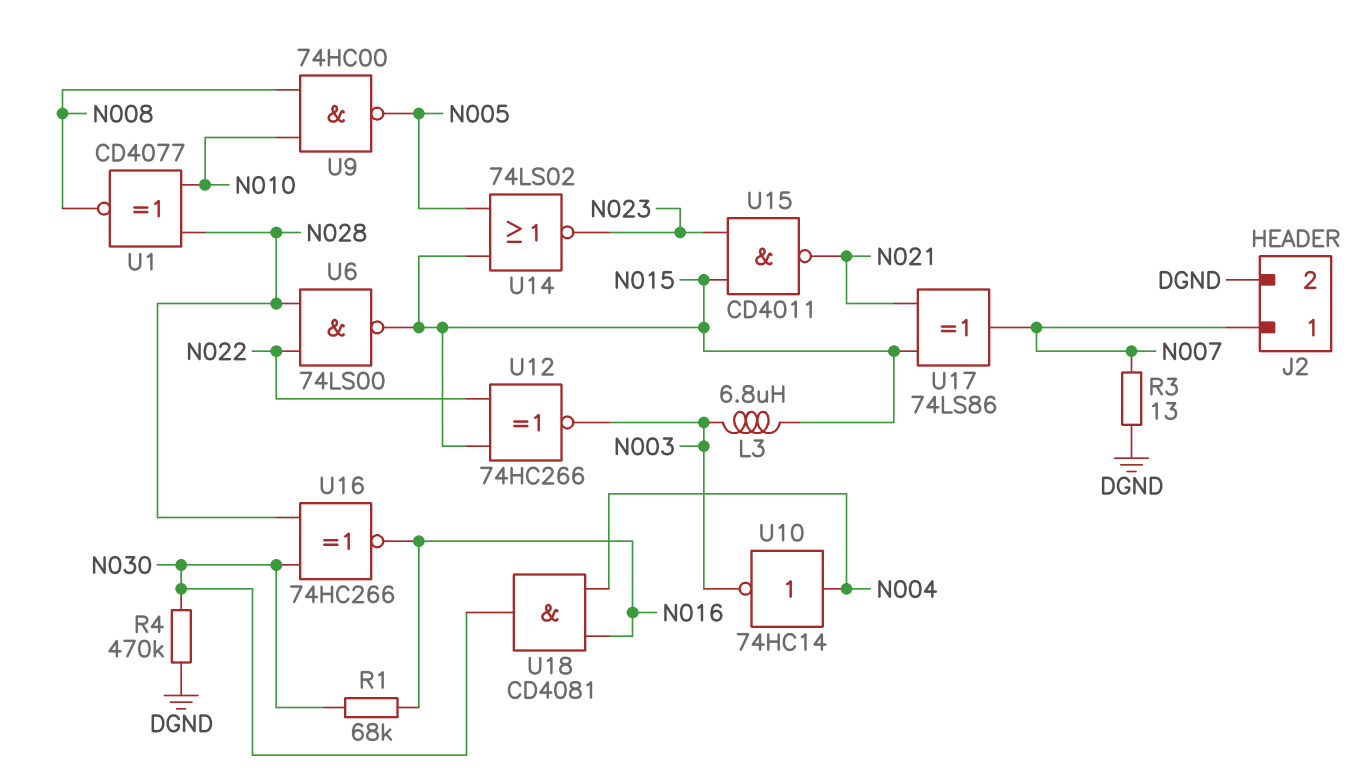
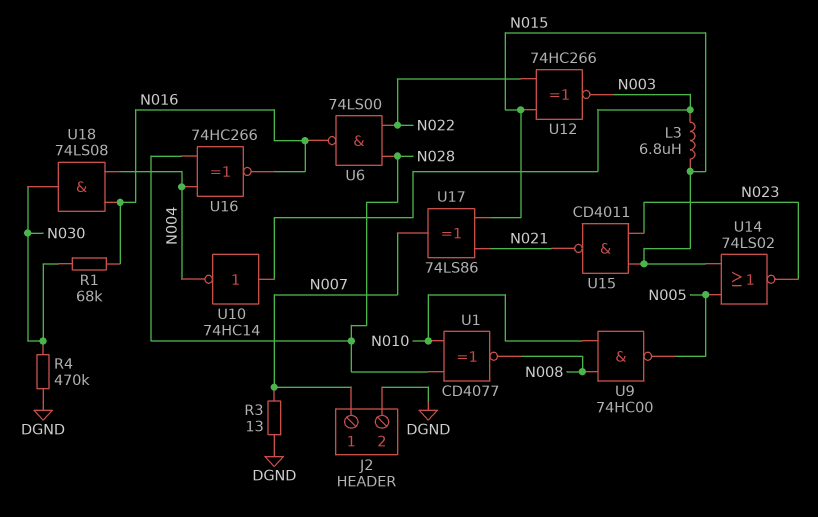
U6: NAND 74LS00 (in N022, in N028, out N015) -> NAND 74LS00 (in N022, in N028, out N016)
U10: NOT 74HC14 (in N004, out N003) -> NOT 74HC14 (in N003, out N004)
U16: XNOR 74HC266 (in N028, in N030, out N016) -> XNOR 74HC266 (in N004, in N028, out N016)
U18: AND CD4081 (in N004, in N016, out N030) -> AND 74LS08 (in N004, in N016, out N030)

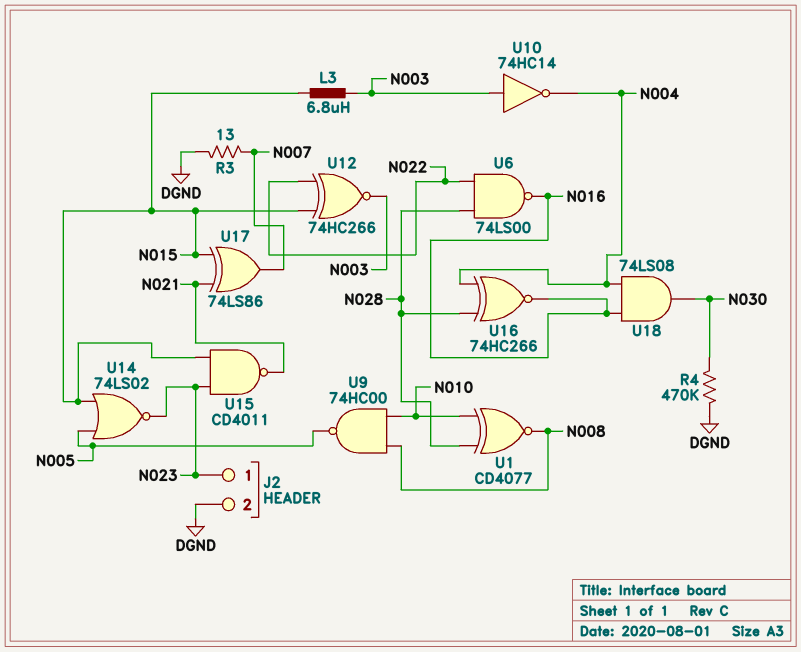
J2 pin 1: N007 -> N023
R1: 68k (N016, N030) -> none

